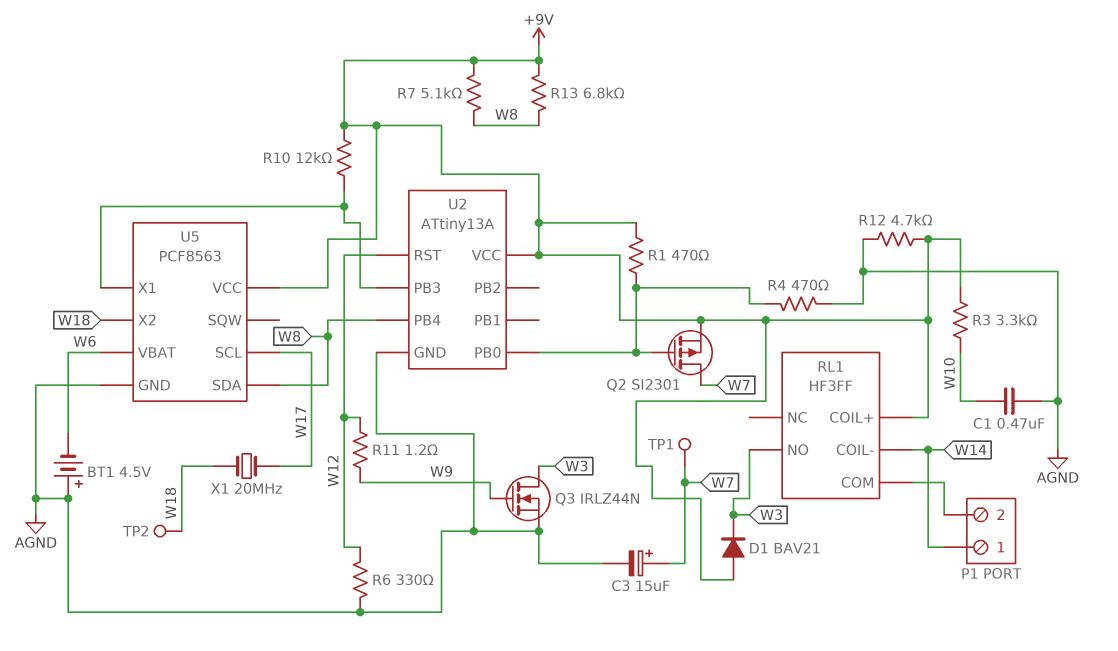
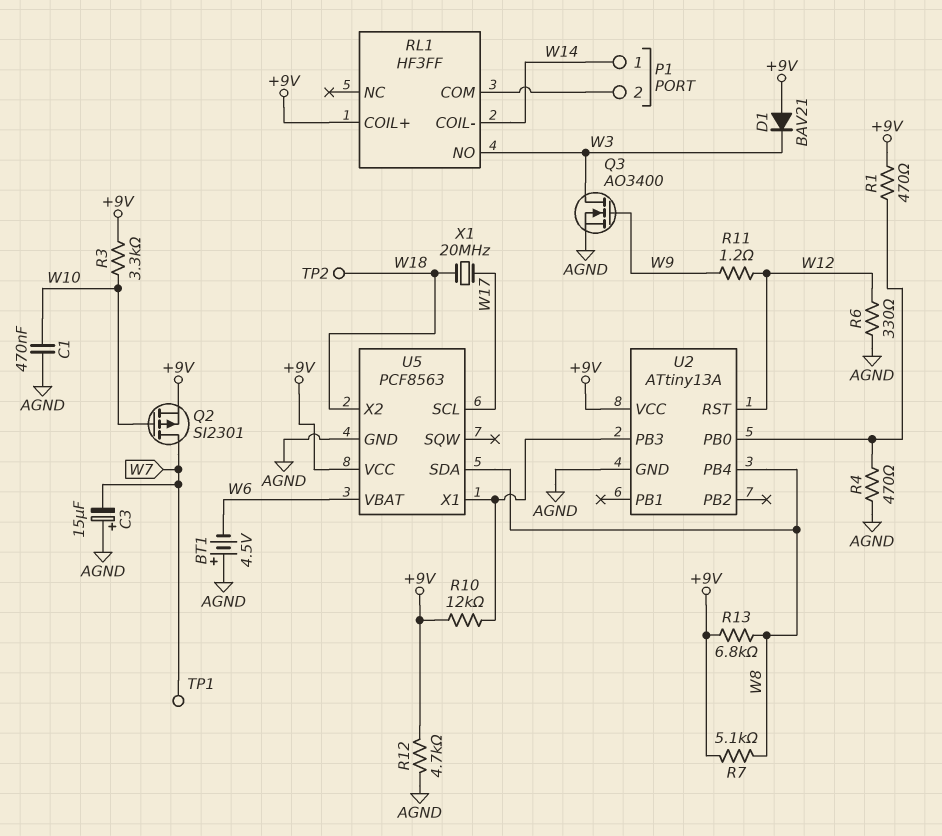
C3: 15uF (plus W7, minus AGND) -> 15uF (plus AGND, minus W7)
Q2: PMOS SI2301 (G U2/PB0, D W7, S +9V) -> PMOS SI2301 (G W10, D W7, S +9V)
Q3: NMOS IRLZ44N (G W9, D W3, S AGND) -> NMOS AO3400 (G W9, D W3, S AGND)

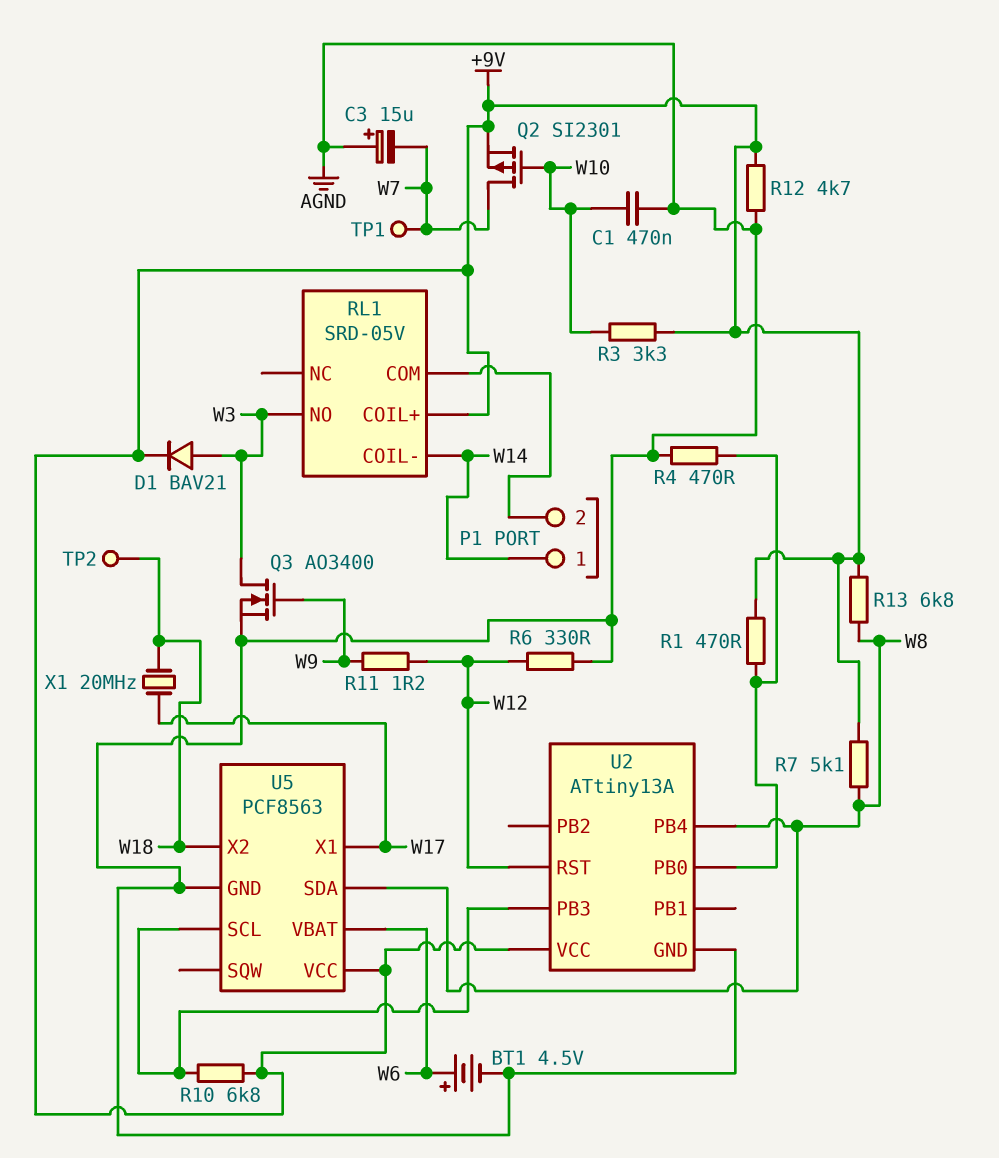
BT1: 4.5V (plus AGND, minus W6) -> 4.5V (plus W6, minus AGND)
D1: diode BAV21 (A +9V, K W3) -> diode BAV21 (A W3, K +9V)
R10: 12k (+9V, U2/PB3) -> 6.8k (+9V, U2/PB3)
RL1: HF3FF -> SRD-05V
U5 pin SCL: W17 -> U2/PB3
U5 pin X1: U2/PB3 -> W17

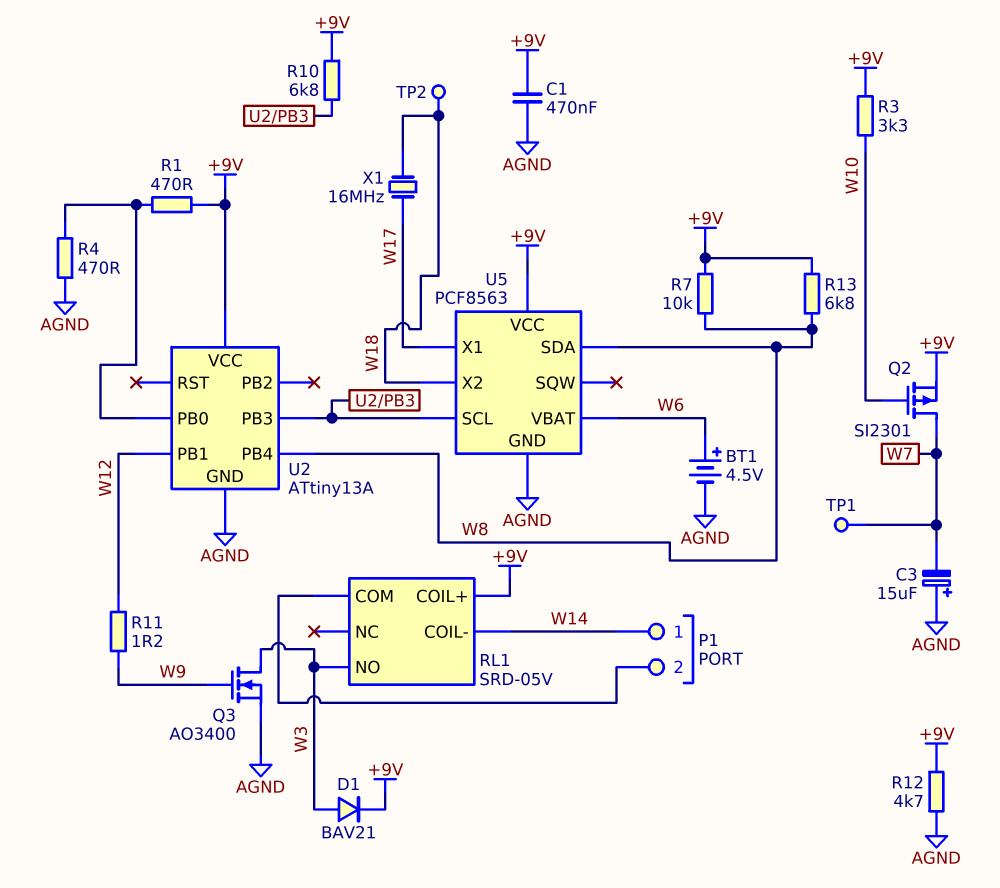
C1: 470nF (AGND, W10) -> 470nF (+9V, AGND)
R6: 330 (AGND, W12) -> none
R7: 5.1k (+9V, W8) -> 10k (+9V, W8)
U2 pin PB1: none -> W12
U2 pin RST: W12 -> none
X1: 20MHz (W17, W18) -> 16MHz (W17, W18)

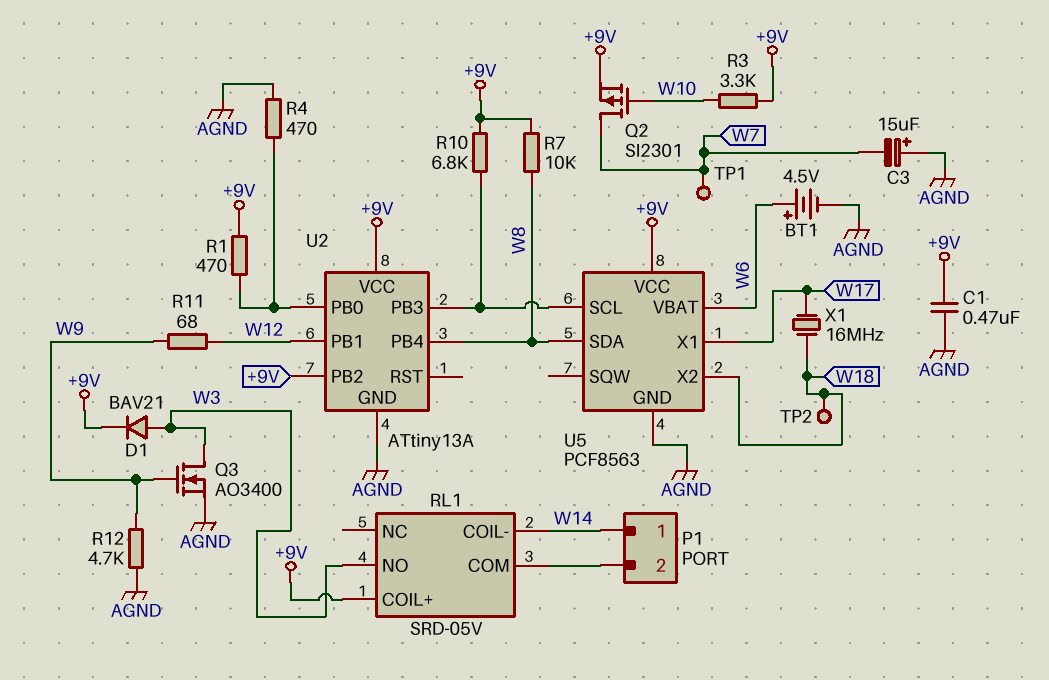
R11: 1.2 (W9, W12) -> 68 (W9, W12)
R12: 4.7k (+9V, AGND) -> 4.7k (AGND, W9)
R13: 6.8k (+9V, W8) -> none
U2 pin PB2: none -> +9V

